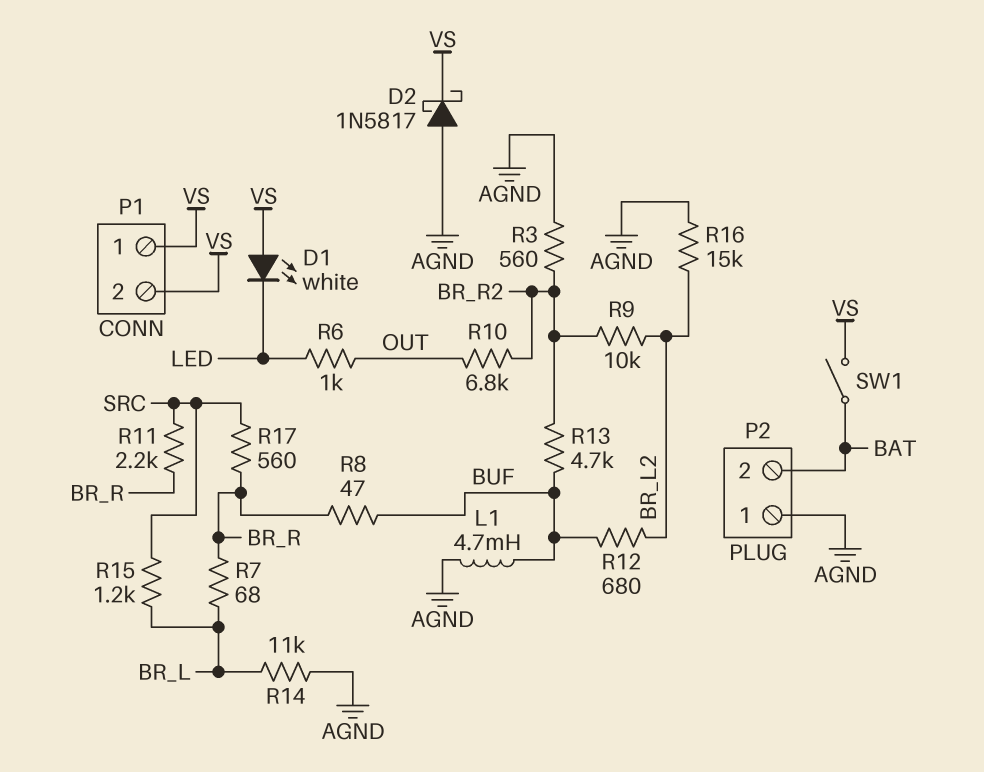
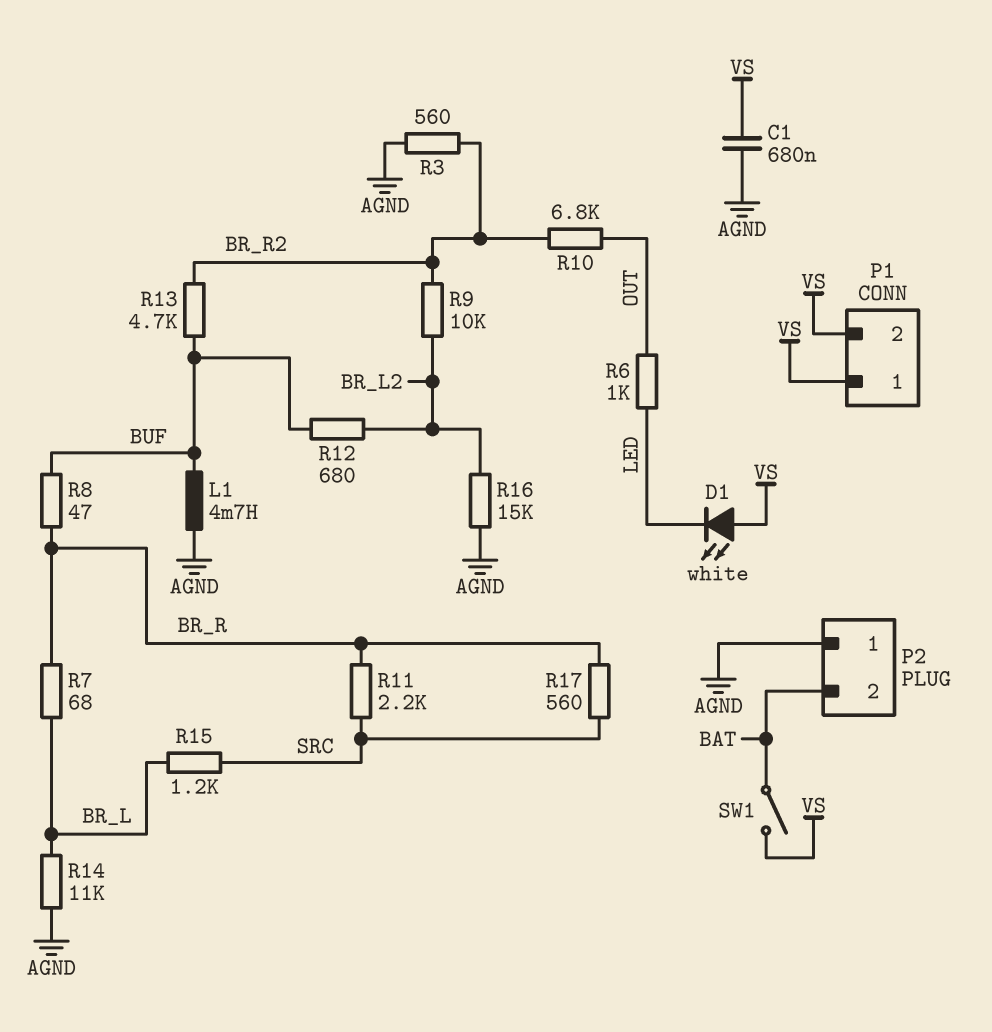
C1: none -> 680nF (AGND, VS)
D2: schottky 1N5817 (A AGND, K VS) -> none

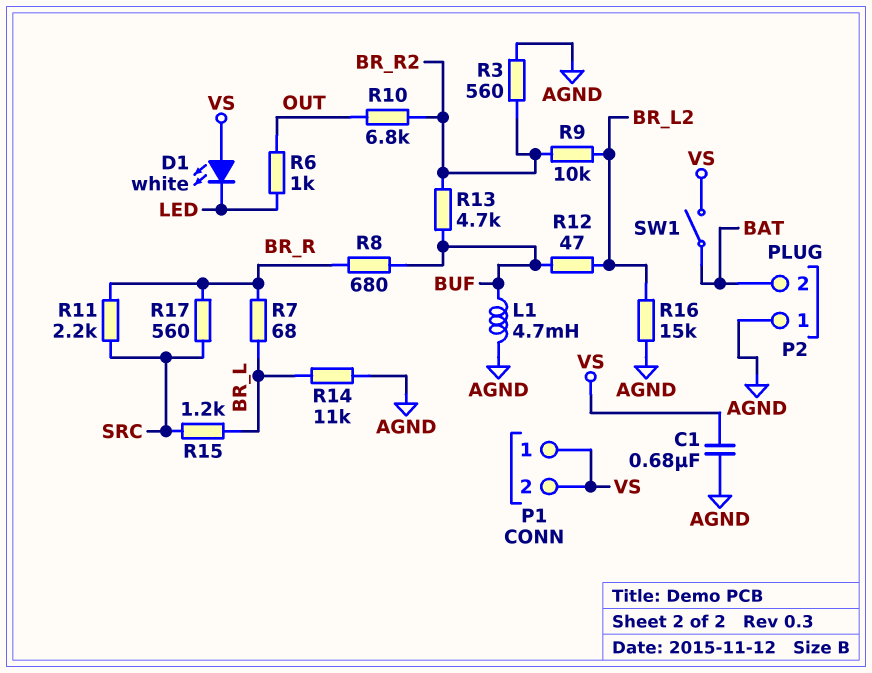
R8: 47 (BR_R, BUF) -> 680 (BR_R, BUF)
R12: 680 (BR_L2, BUF) -> 47 (BR_L2, BUF)

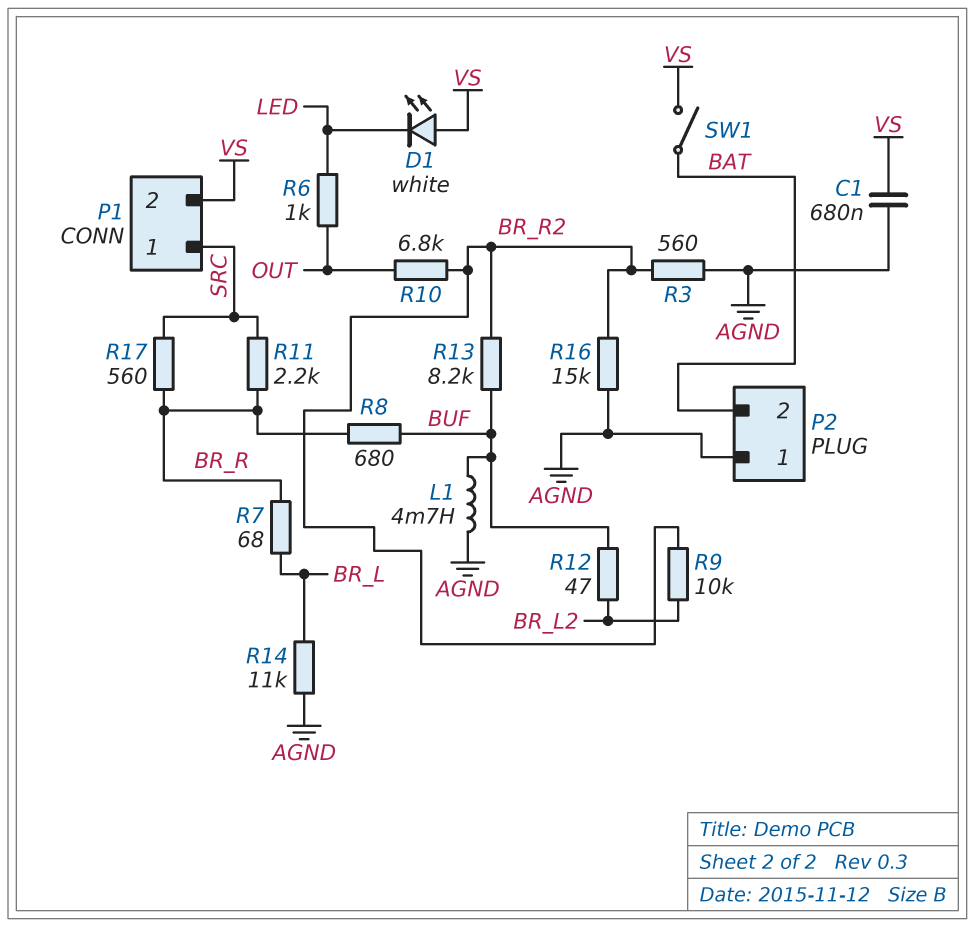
P1 pin 1: VS -> SRC
R13: 4.7k (BR_R2, BUF) -> 8.2k (BR_R2, BUF)
R15: 1.2k (BR_L, SRC) -> none
R16: 15k (AGND, BR_L2) -> 15k (AGND, BR_R2)

